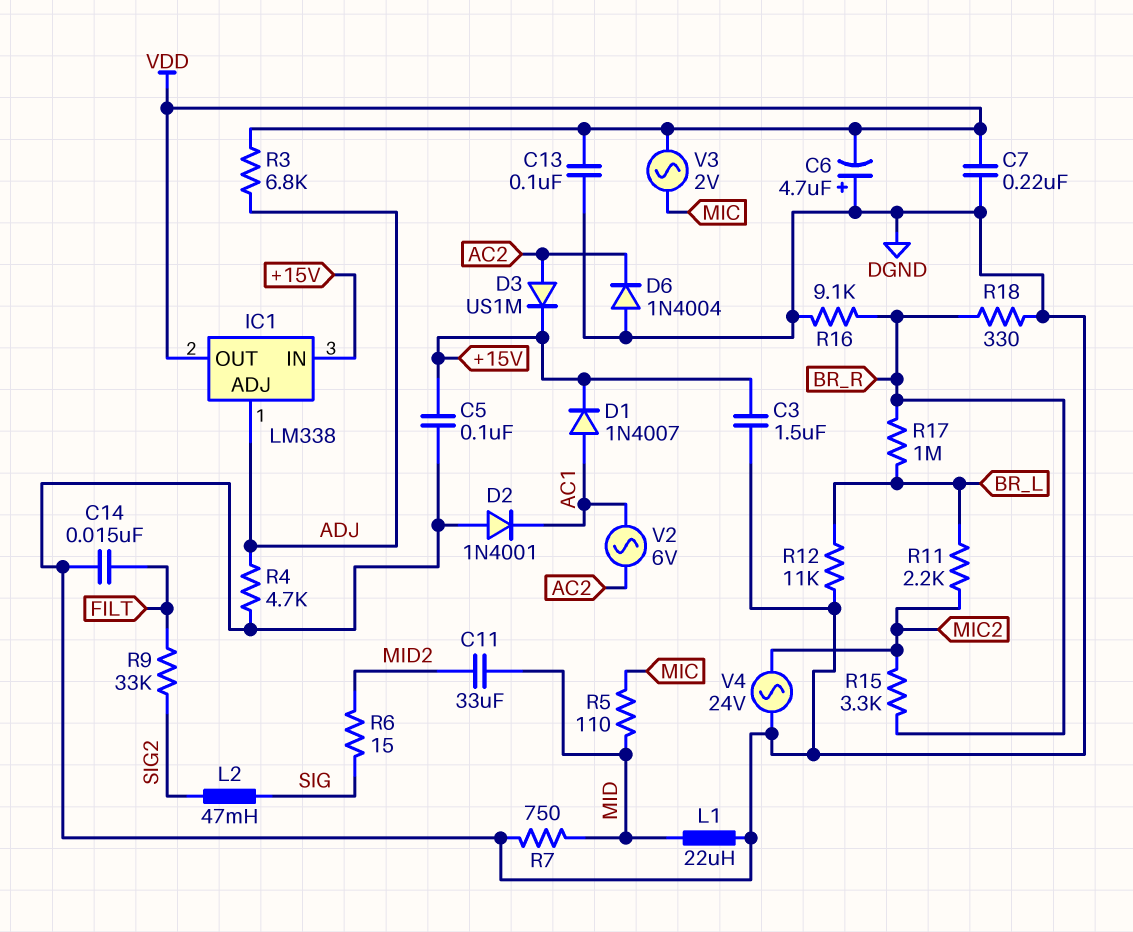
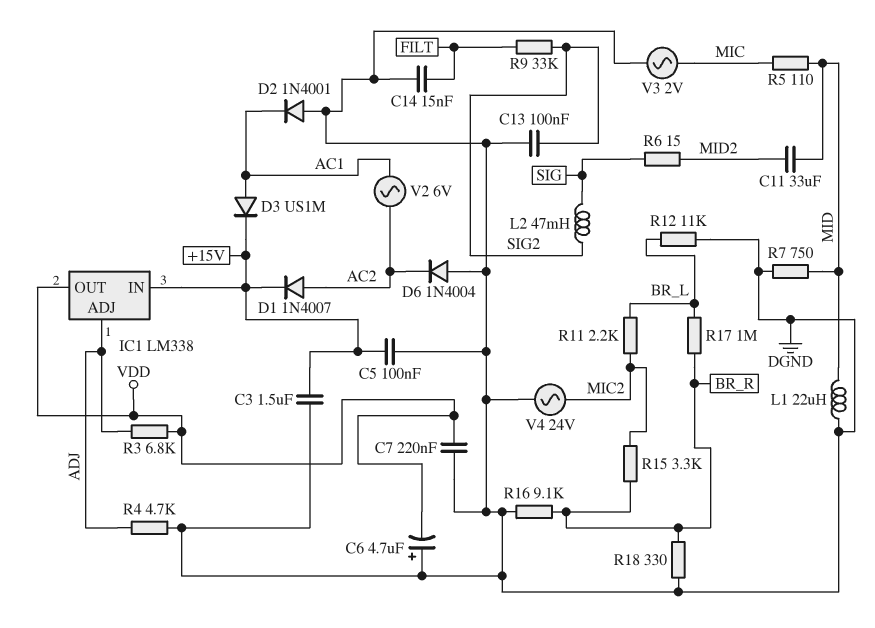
C13: 100nF (DGND, VDD) -> 100nF (DGND, SIG2)
D1: diode 1N4007 (A AC1, K +15V) -> diode 1N4007 (A AC2, K +15V)
D3: diode US1M (A AC2, K +15V) -> diode US1M (A AC1, K +15V)
V3: AC 2V (MIC, VDD) -> AC 2V (DGND, MIC)

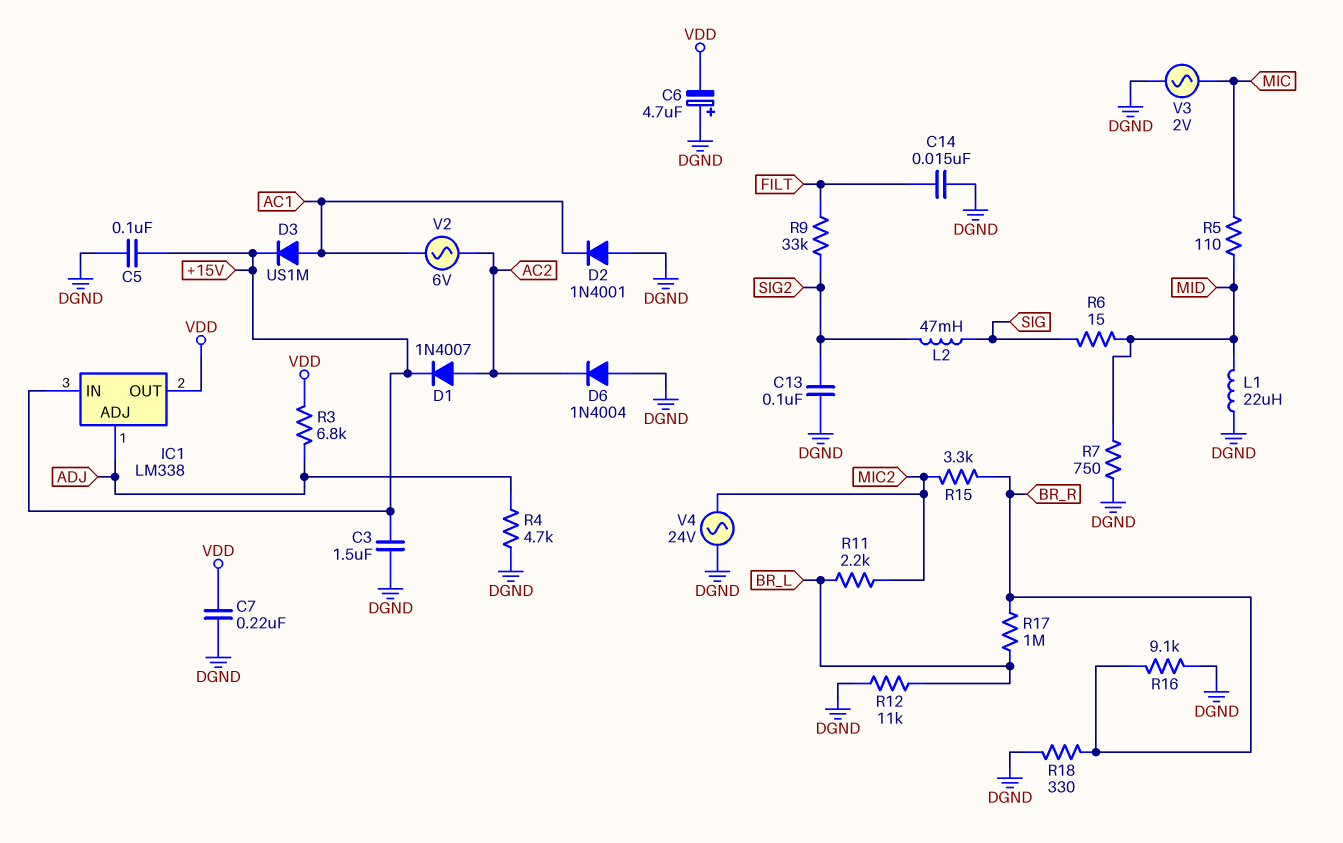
C11: 33uF (MID, MID2) -> none
R6: 15 (MID2, SIG) -> 15 (MID, SIG)

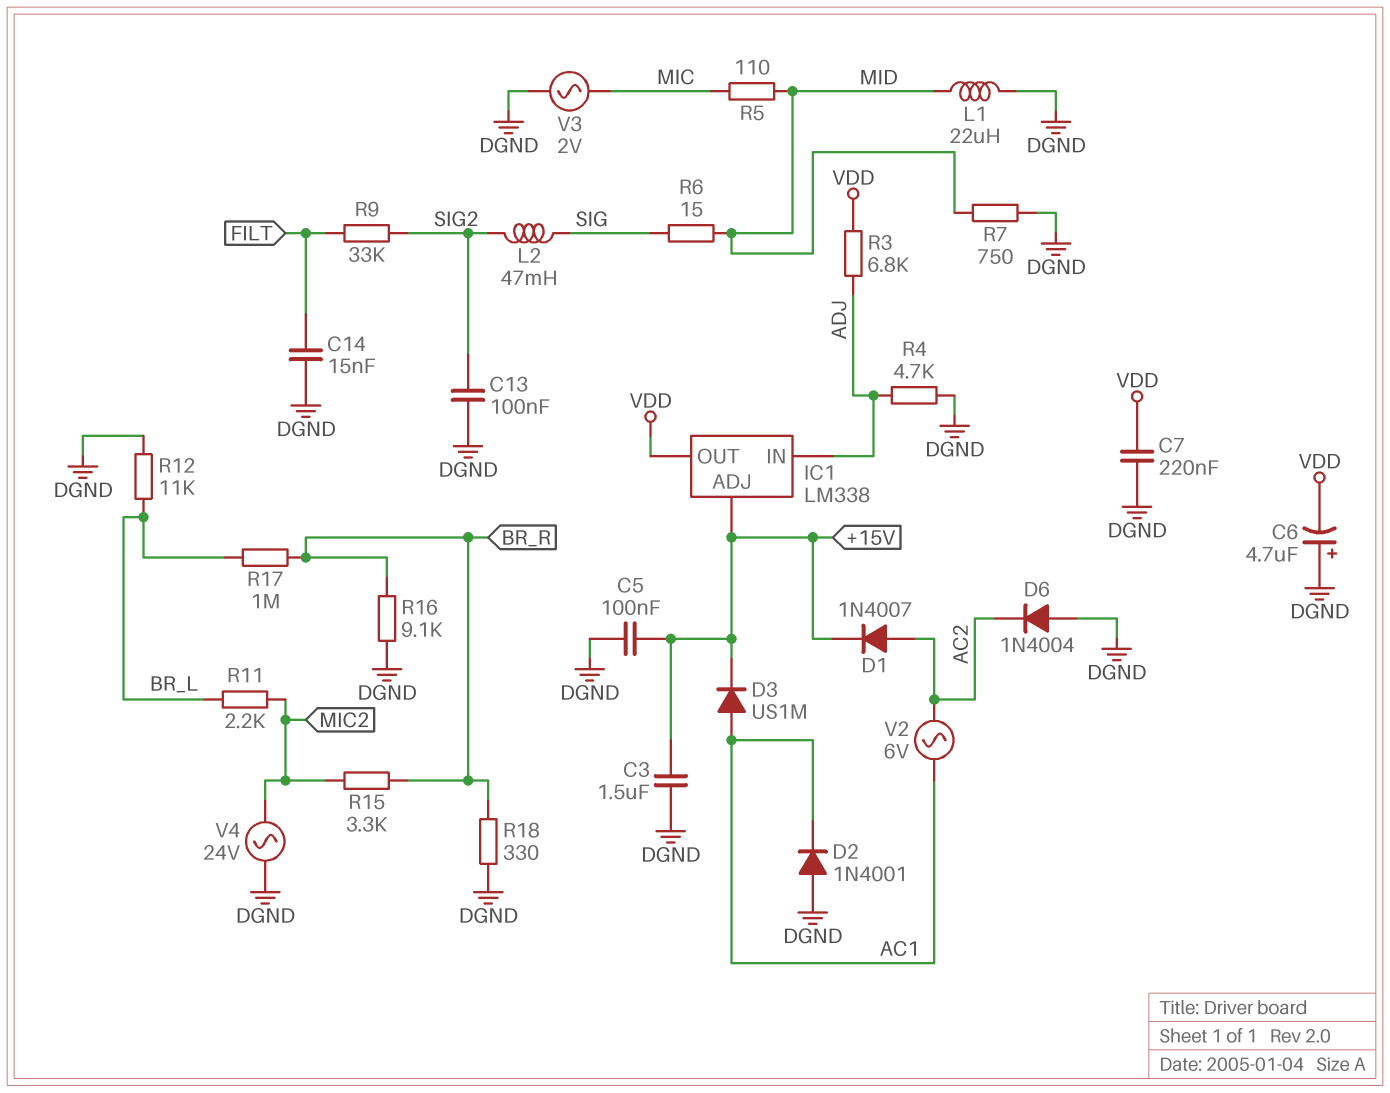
IC1 pin ADJ: ADJ -> +15V
IC1 pin IN: +15V -> ADJ

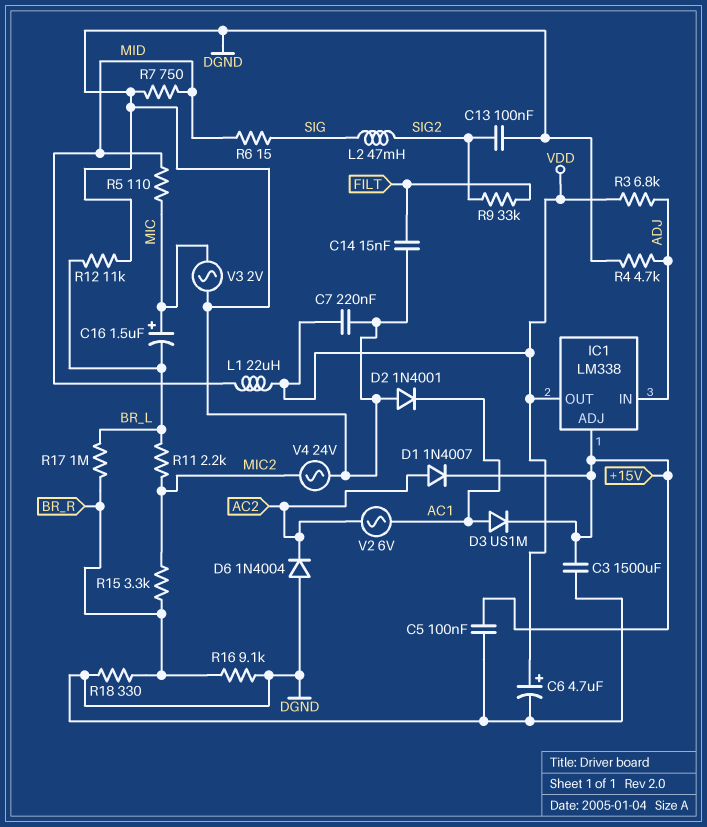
C3: 1.5uF (+15V, DGND) -> 1500uF (+15V, DGND)
C6: 4.7uF (plus DGND, minus VDD) -> 4.7uF (plus VDD, minus DGND)
C16: none -> 1.5uF (plus MIC, minus BR_L)
L1: 22uH (DGND, MID) -> 22uH (MID, VDD)

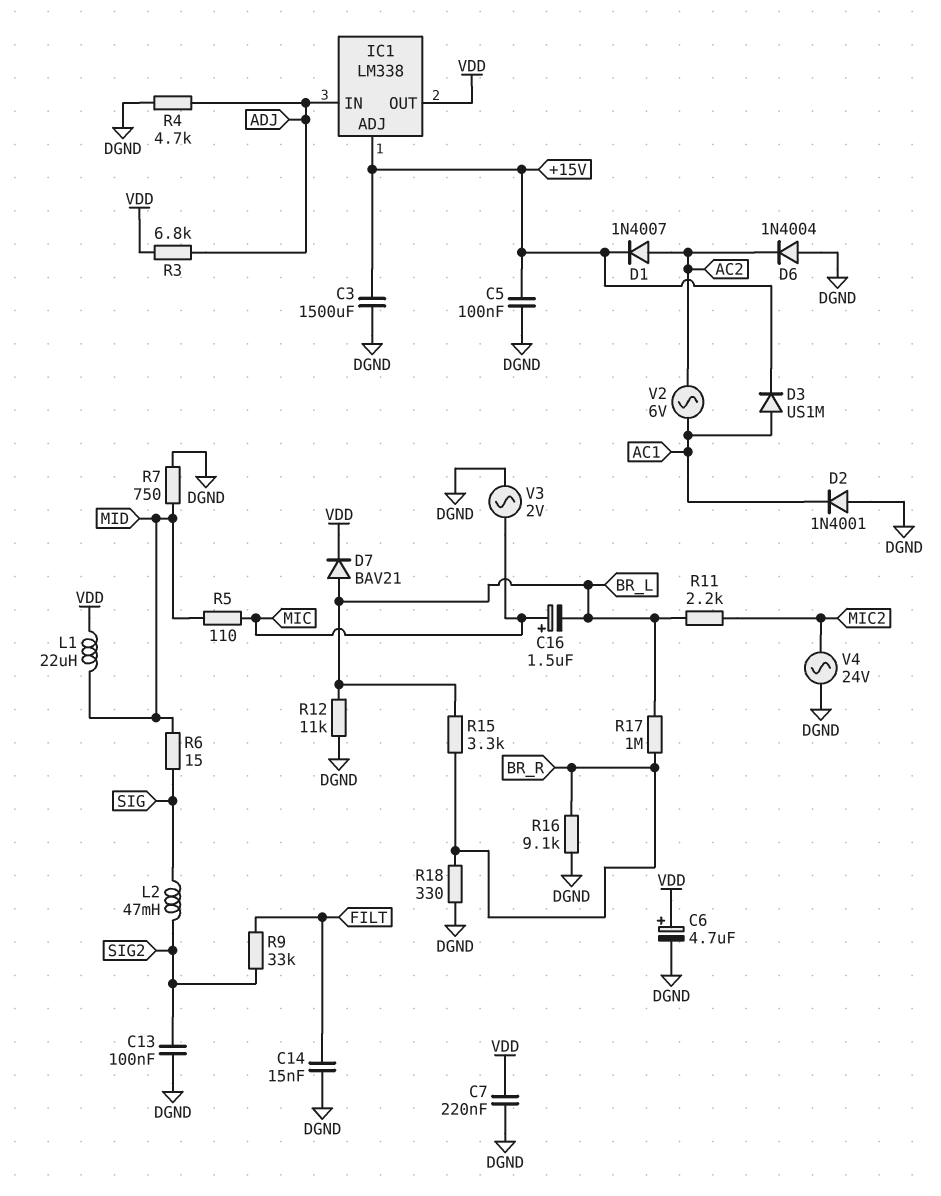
D7: none -> diode BAV21 (A BR_L, K VDD)
R15: 3.3k (BR_R, MIC2) -> 3.3k (BR_L, BR_R)

